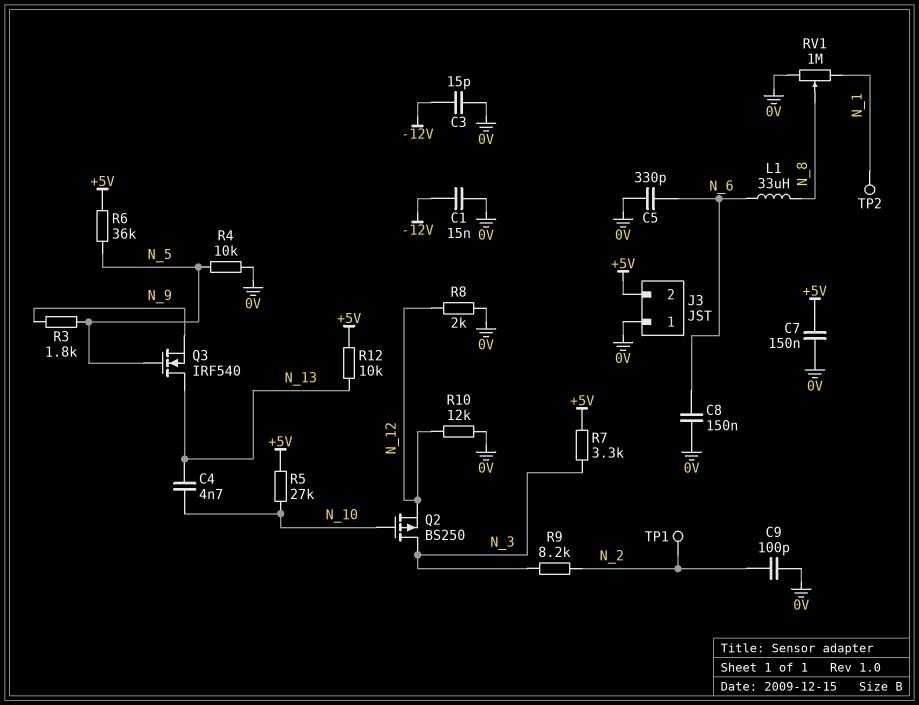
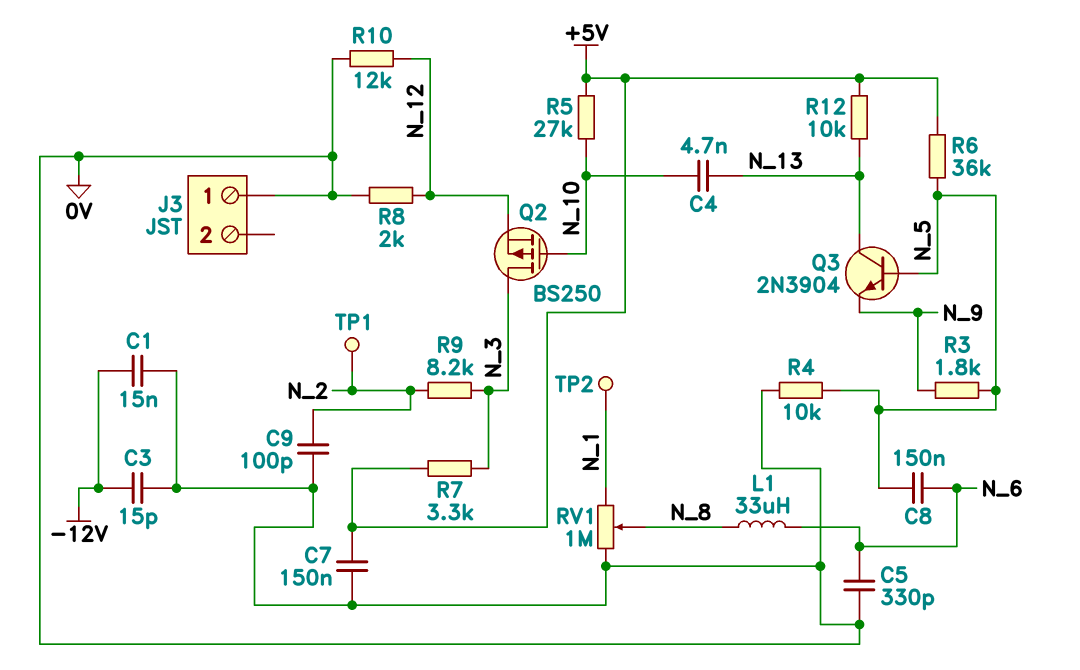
C8: 150nF (0V, N_6) -> 150nF (N_5, N_6)
J3 pin 2: +5V -> none
Q3: NMOS IRF540 (G N_5, D N_13, S N_9) -> NPN 2N3904 (B N_5, C N_13, E N_9)

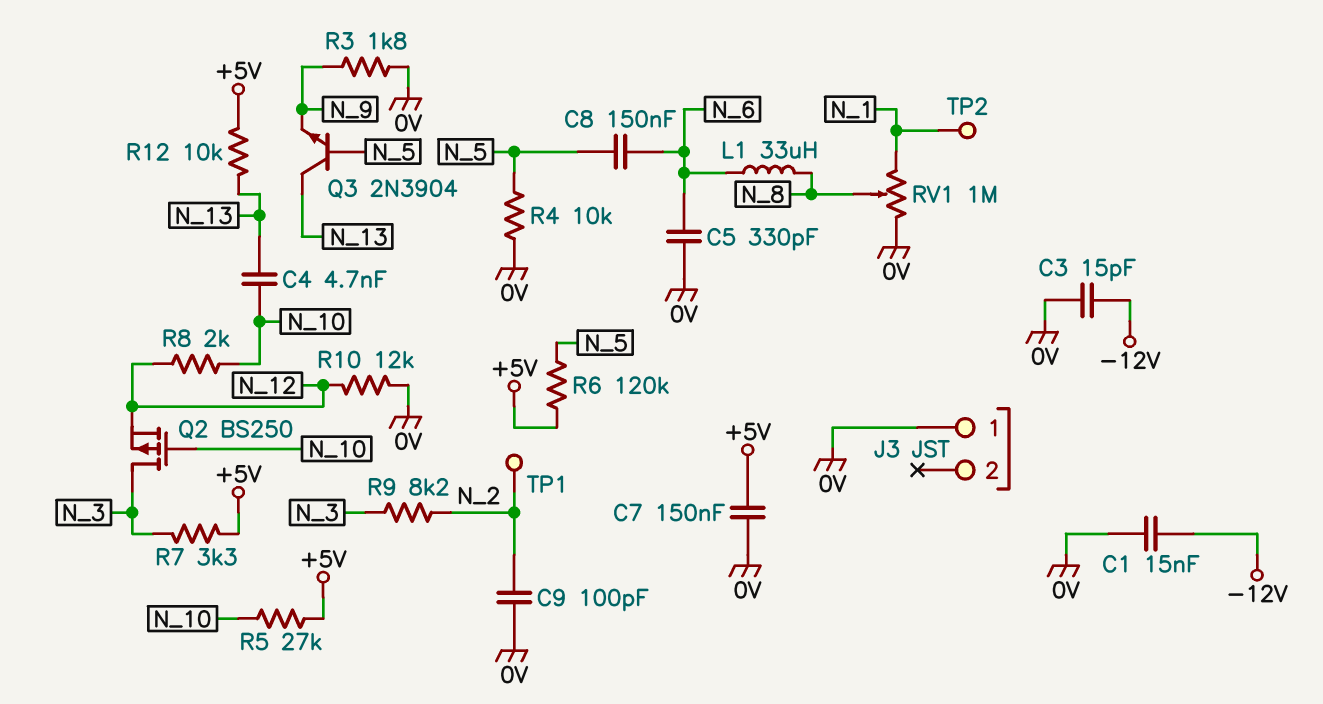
R3: 1.8k (N_5, N_9) -> 1.8k (0V, N_9)
R6: 36k (+5V, N_5) -> 120k (+5V, N_5)
R8: 2k (0V, N_12) -> 2k (N_10, N_12)

